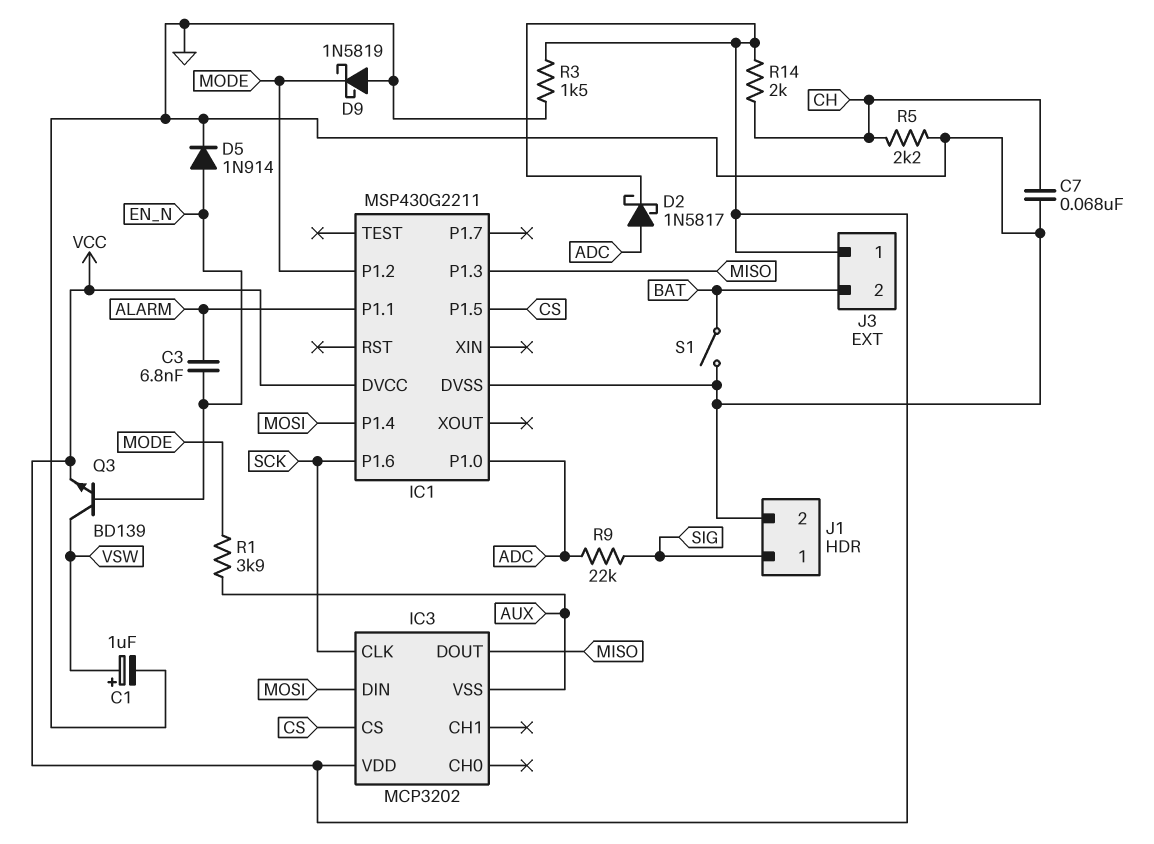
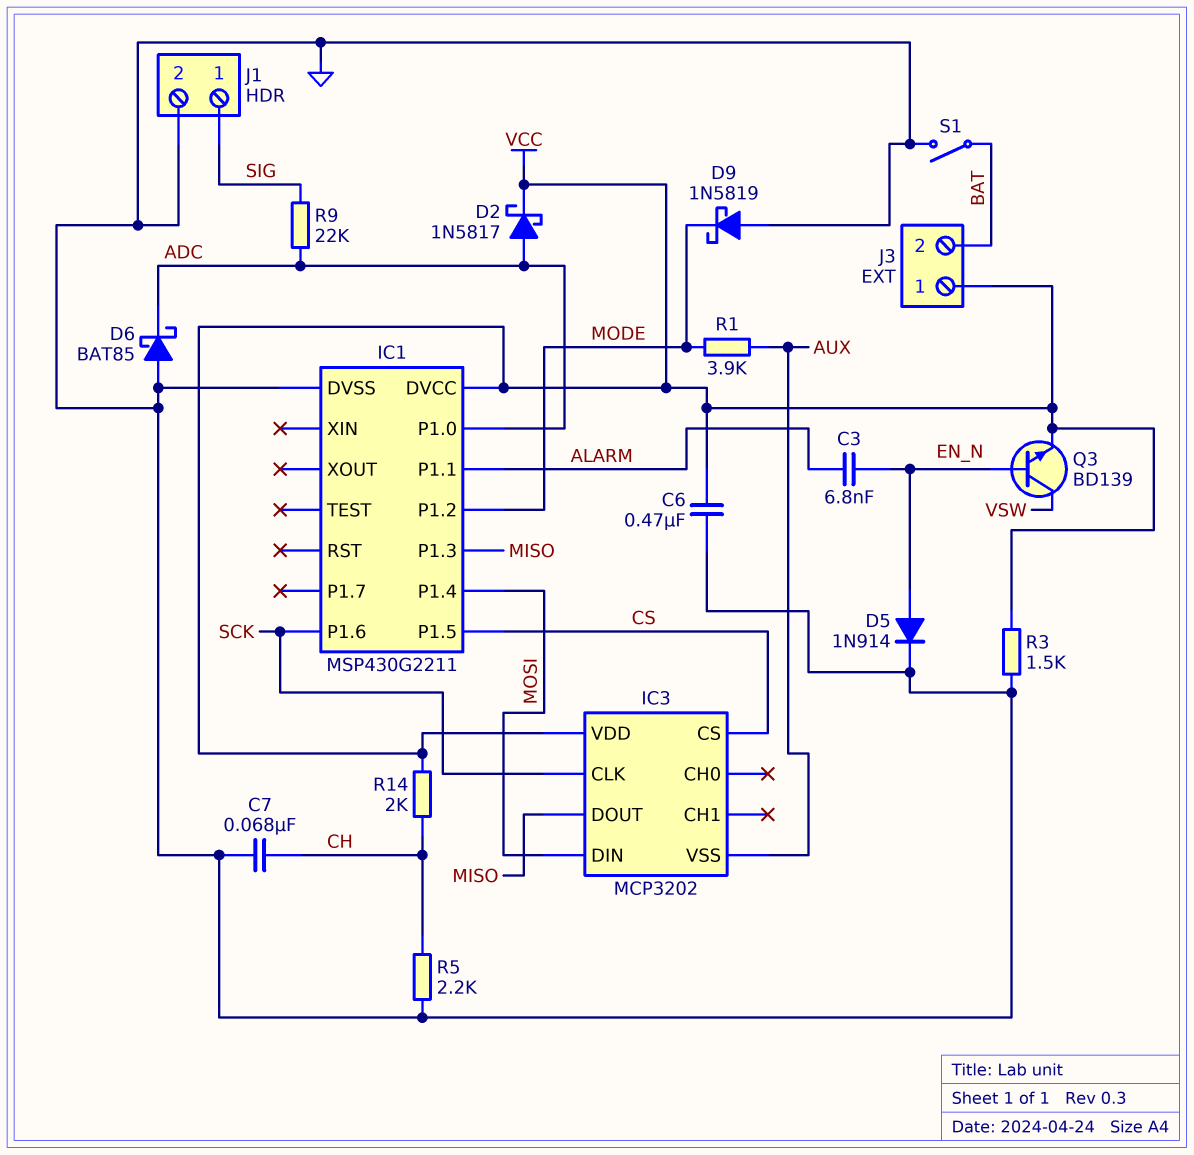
C1: 1uF (plus VSW, minus GND) -> none
C6: none -> 470nF (GND, VCC)
D6: none -> schottky BAT85 (A GND, K ADC)

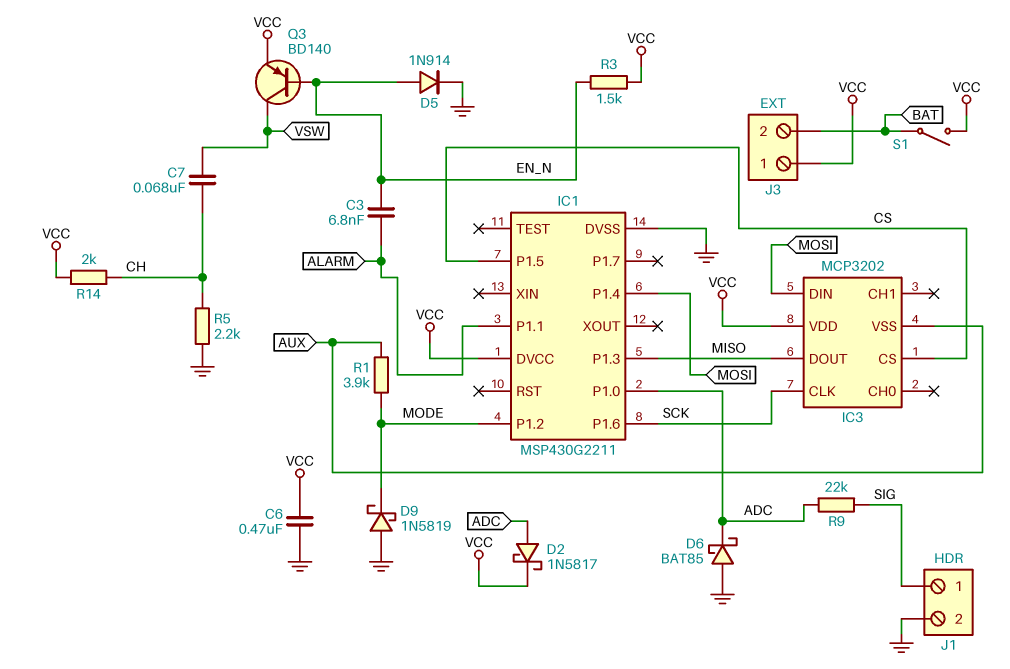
C7: 68nF (CH, GND) -> 68nF (CH, VSW)
Q3: NPN BD139 (B EN_N, C VSW, E VCC) -> PNP BD140 (B EN_N, C VSW, E VCC)
R3: 1.5k (GND, VCC) -> 1.5k (EN_N, VCC)
S1: switch (BAT, GND) -> switch (BAT, VCC)

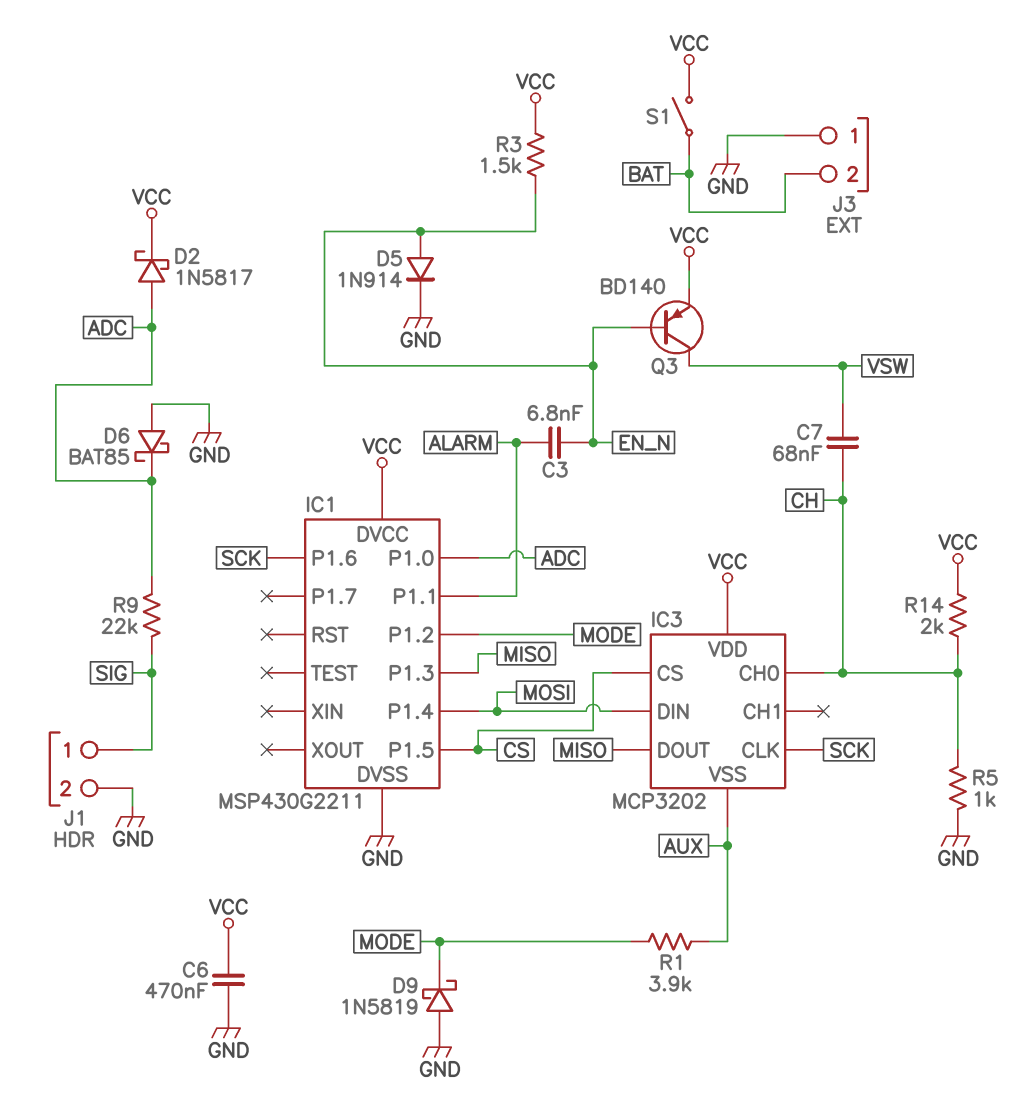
IC3 pin CH0: none -> CH
J3 pin 1: VCC -> GND
R5: 2.2k (CH, GND) -> 1k (CH, GND)

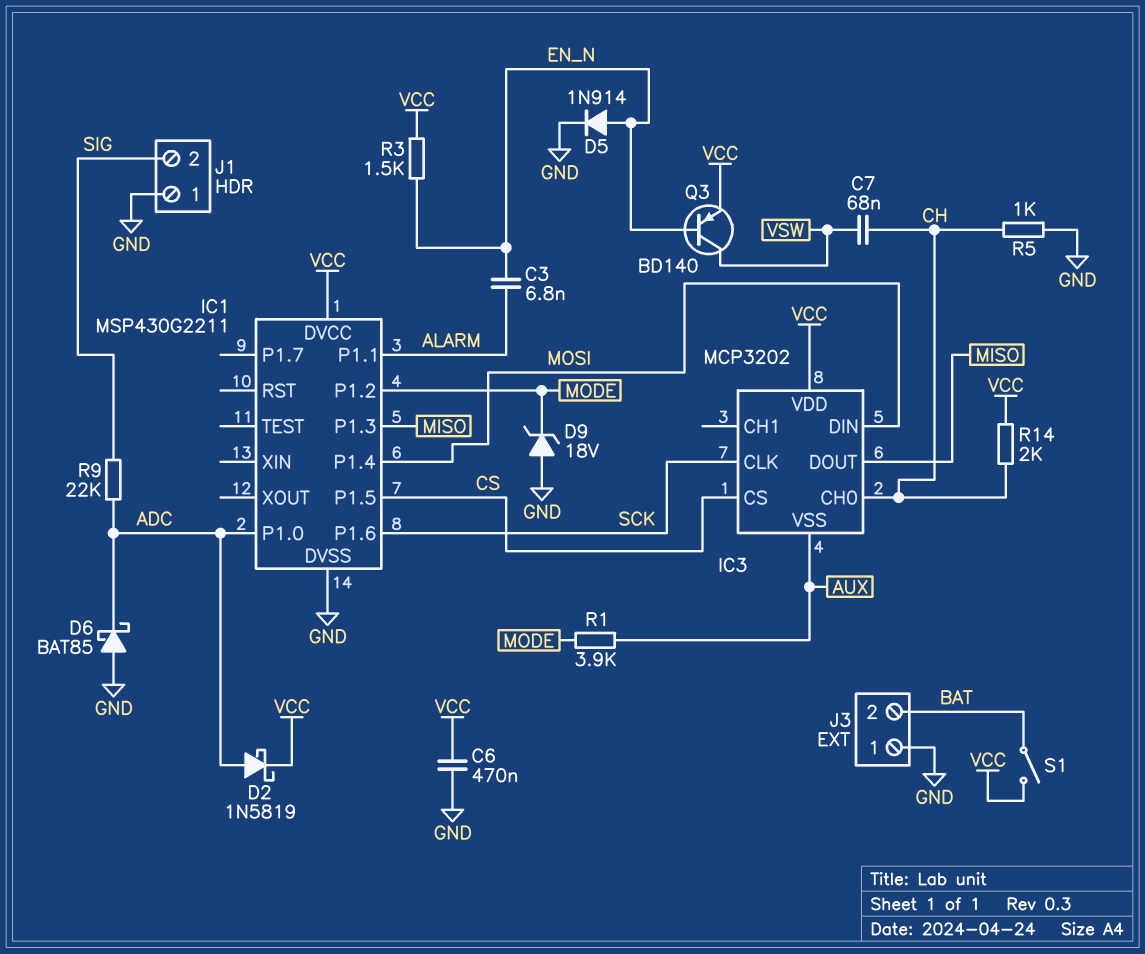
D2: schottky 1N5817 (A ADC, K VCC) -> schottky 1N5819 (A ADC, K VCC)
D9: schottky 1N5819 (A GND, K MODE) -> zener 18V (A GND, K MODE)
J1 pin 1: SIG -> GND
J1 pin 2: GND -> SIG

